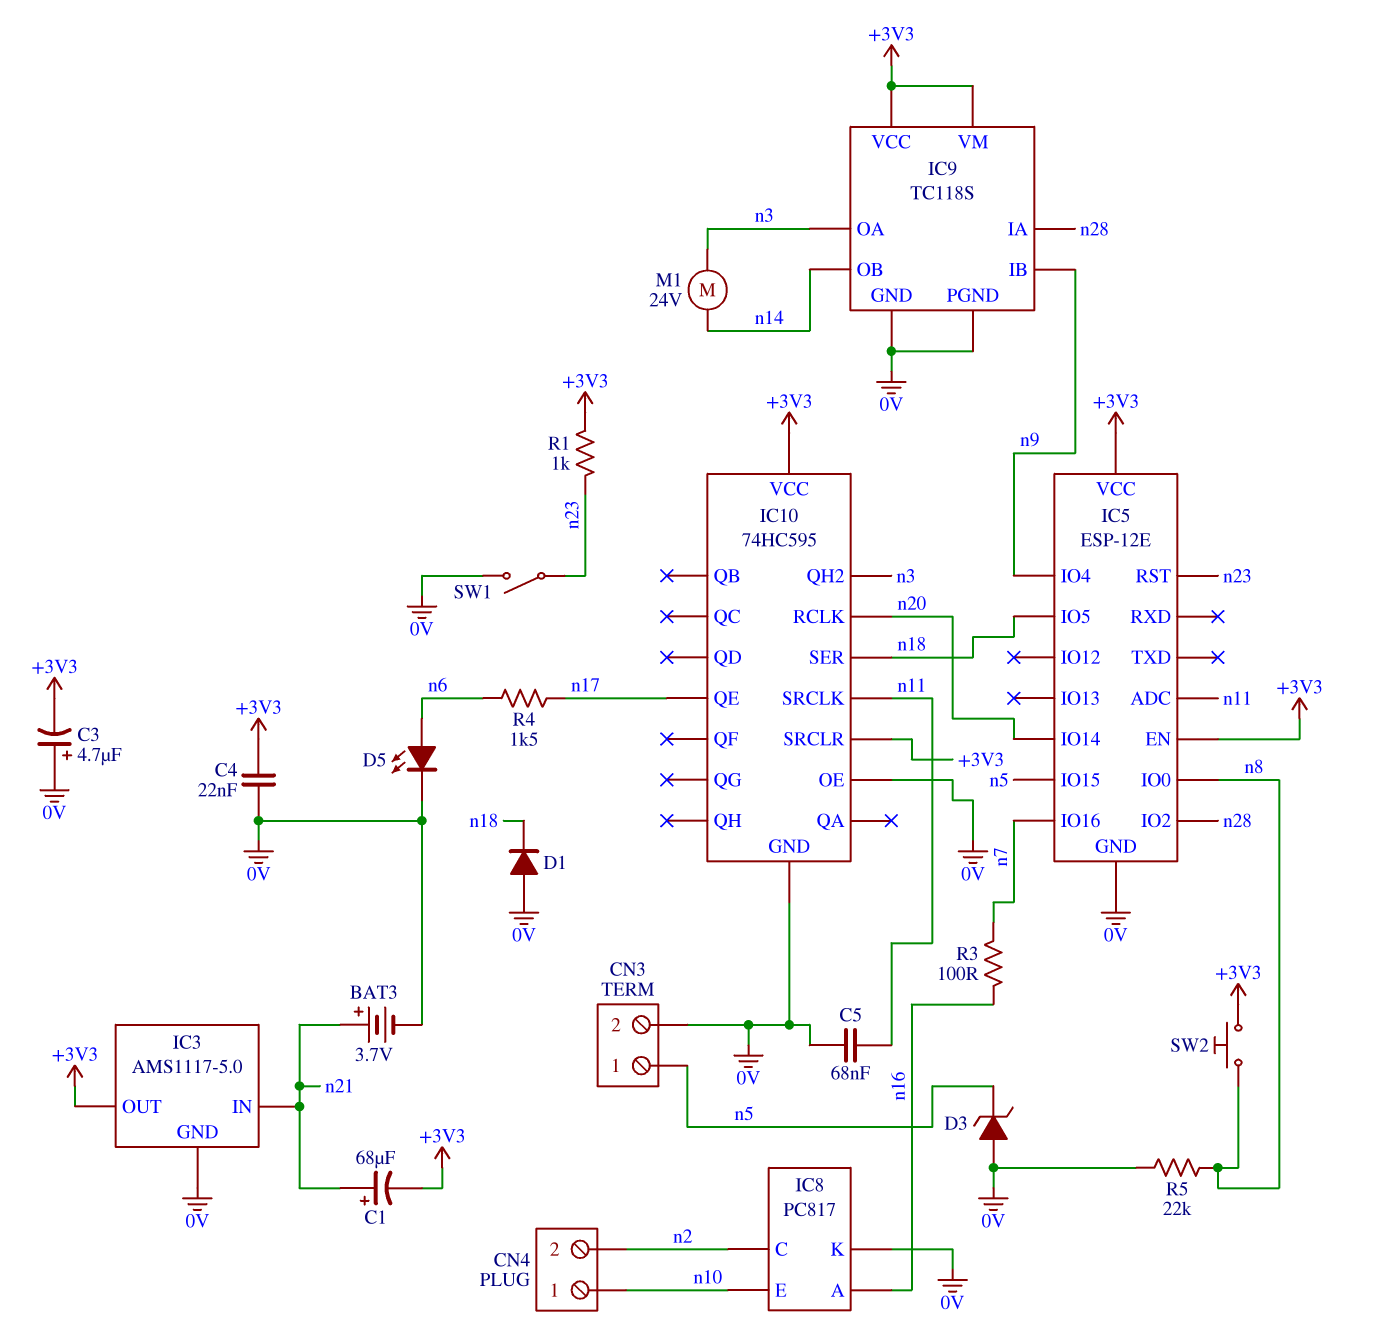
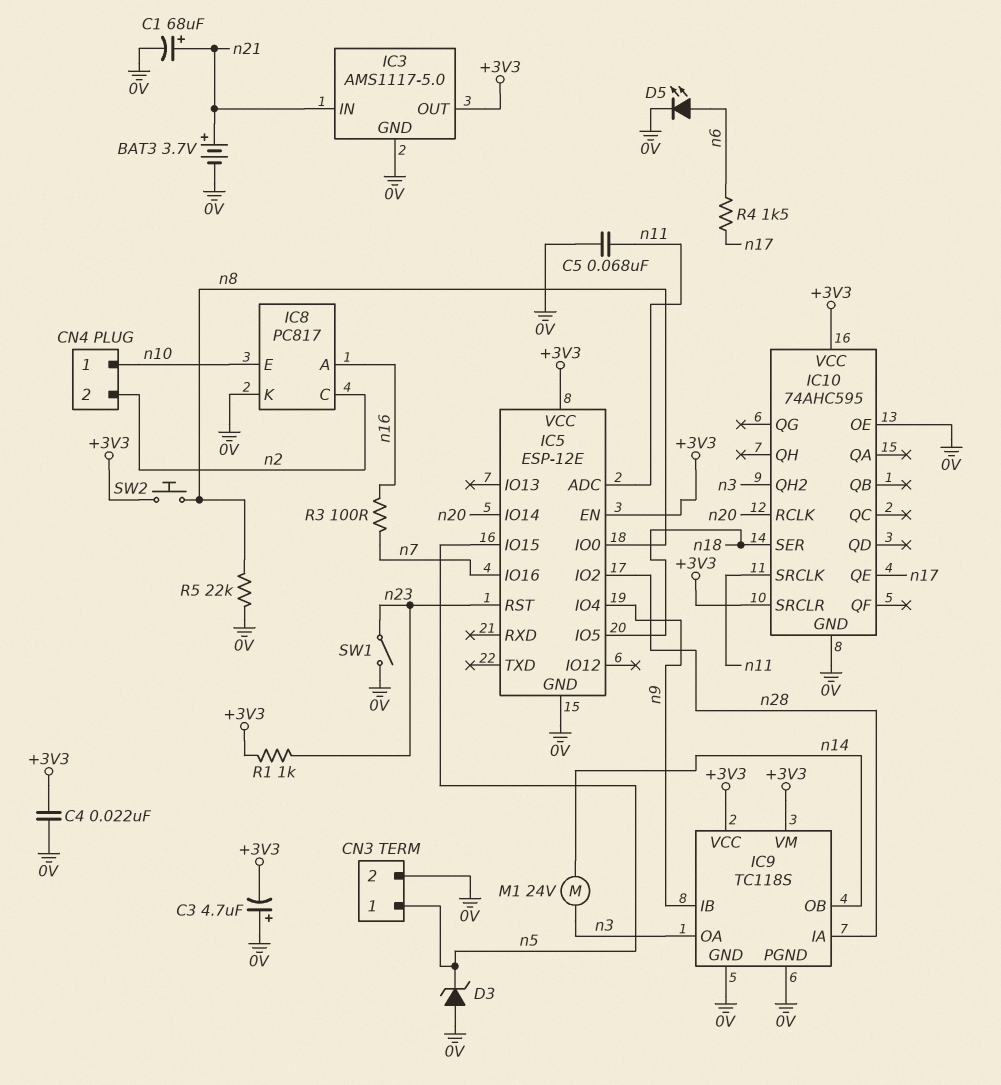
C1: 68uF (plus n21, minus +3V3) -> 68uF (plus n21, minus 0V)
D1: diode (A 0V, K n18) -> none
IC10: 74HC595 -> 74AHC595

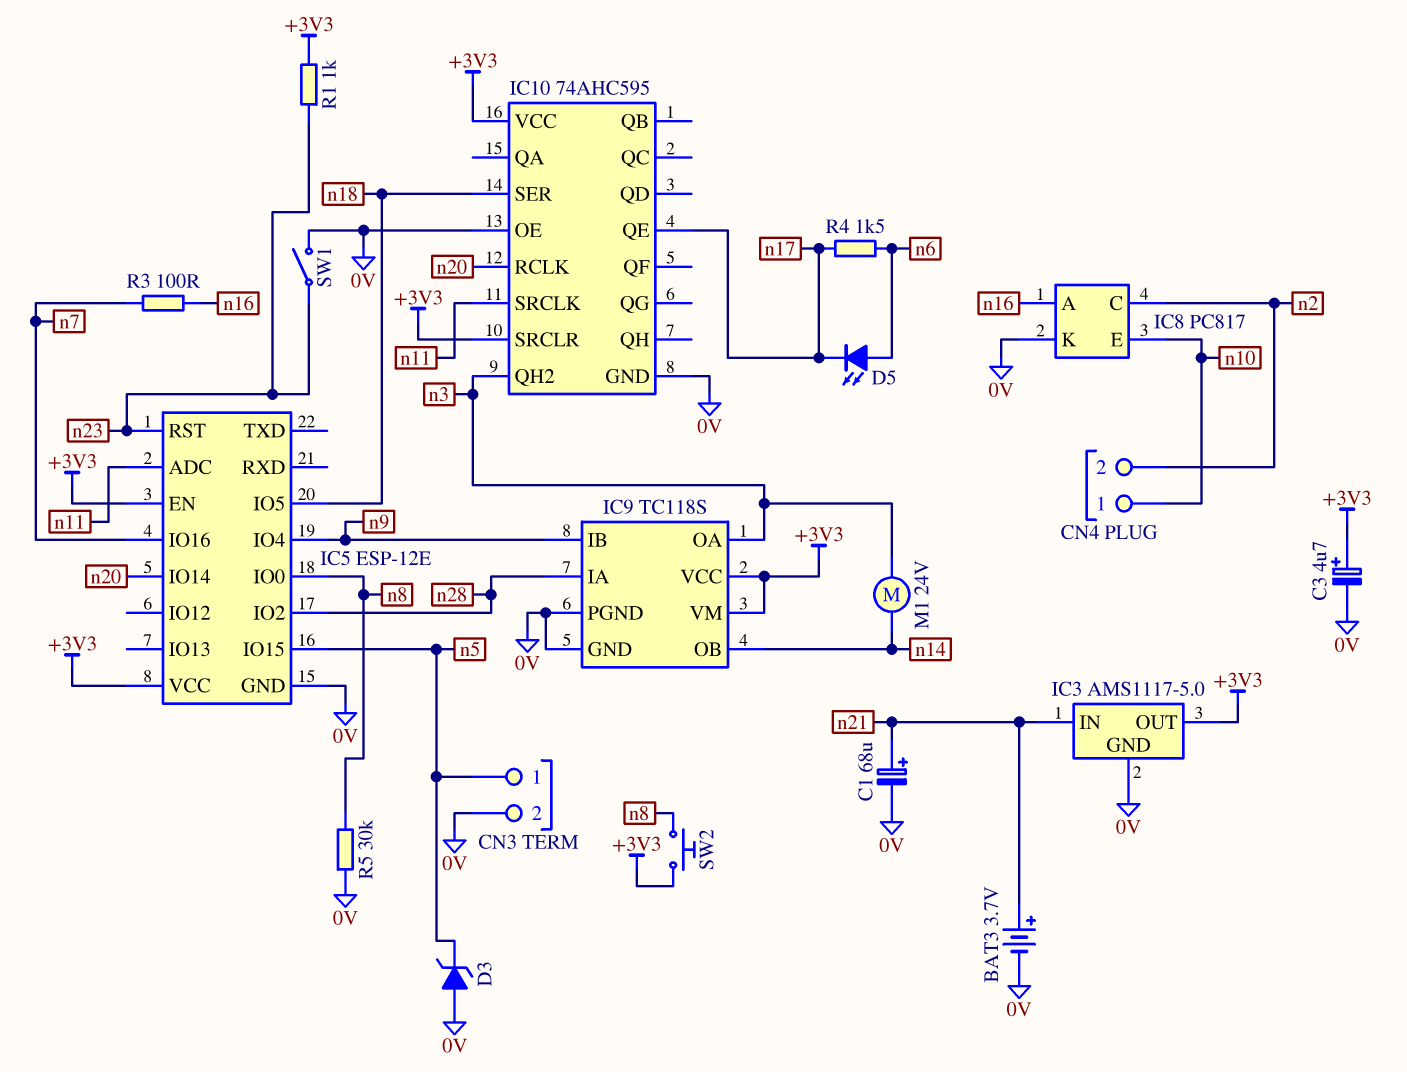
C3: 4.7uF (plus 0V, minus +3V3) -> 4.7uF (plus +3V3, minus 0V)
C4: 22nF (+3V3, 0V) -> none
C5: 68nF (0V, n11) -> none
D5: LED (A n6, K 0V) -> LED (A n6, K n17)
R5: 22k (0V, n8) -> 30k (0V, n8)

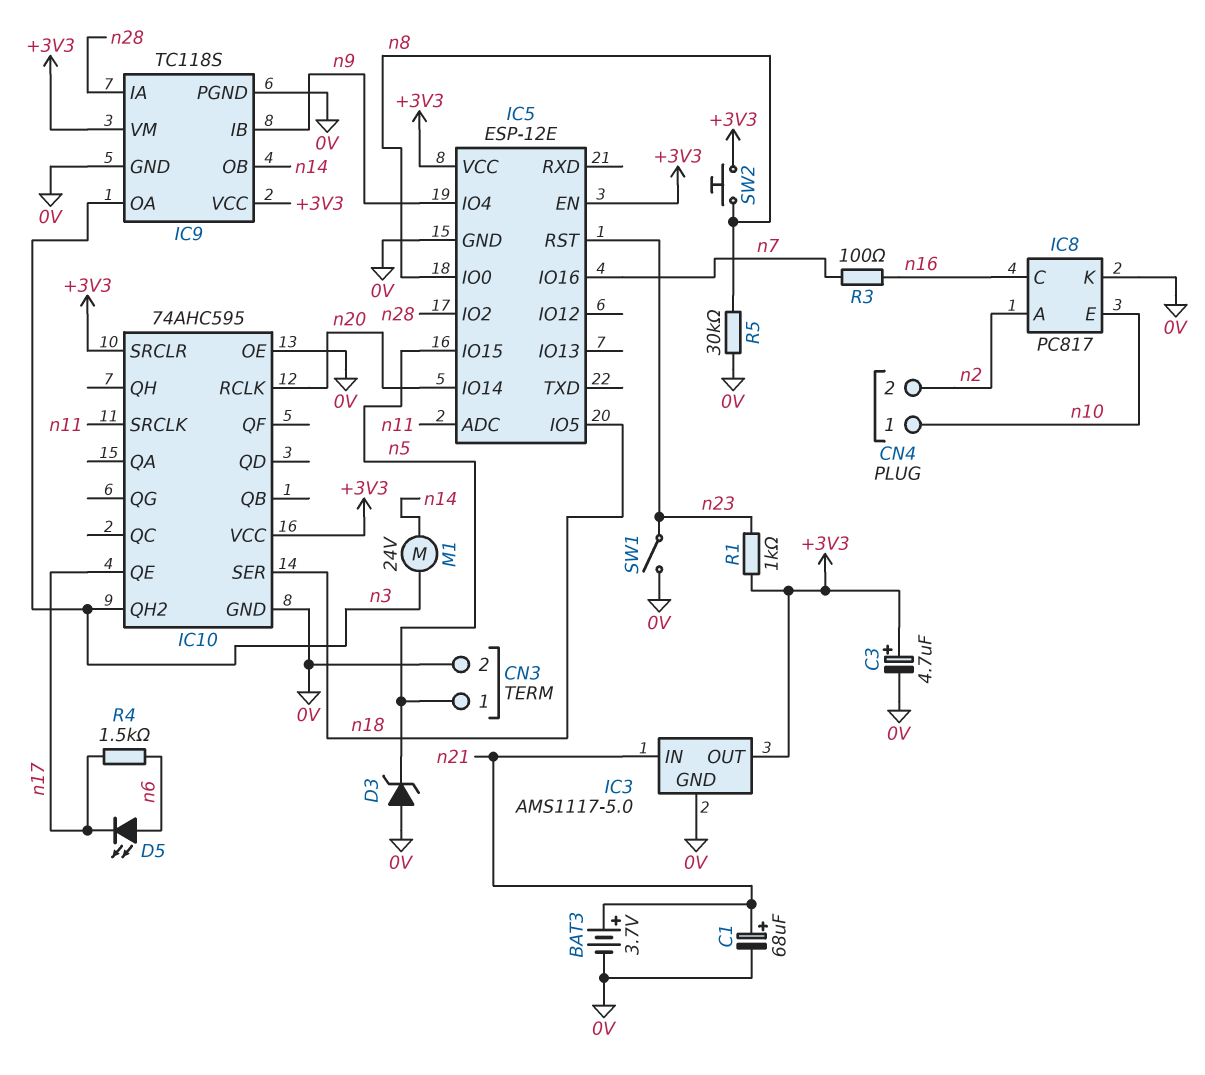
IC8 pin A: n16 -> n2
IC8 pin C: n2 -> n16

